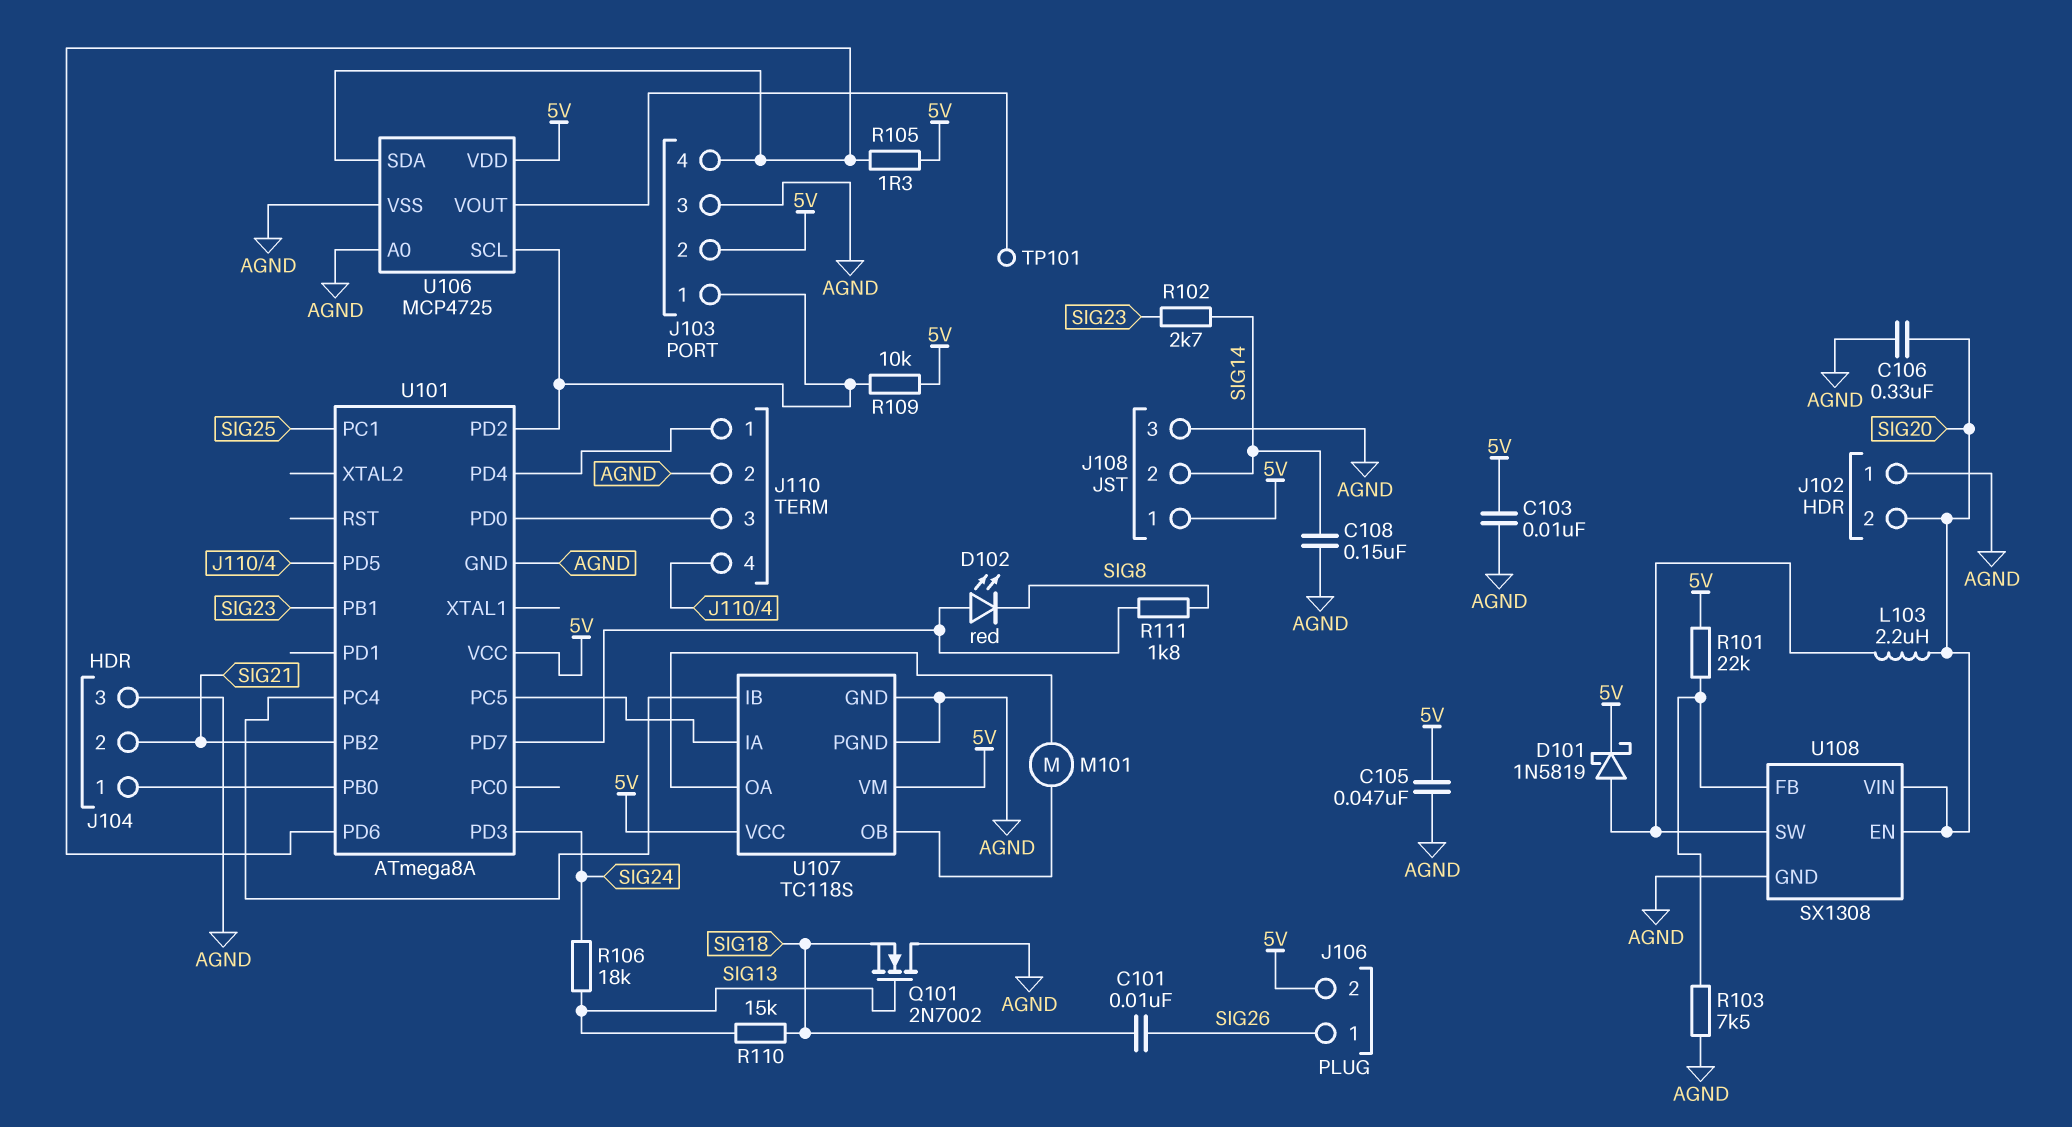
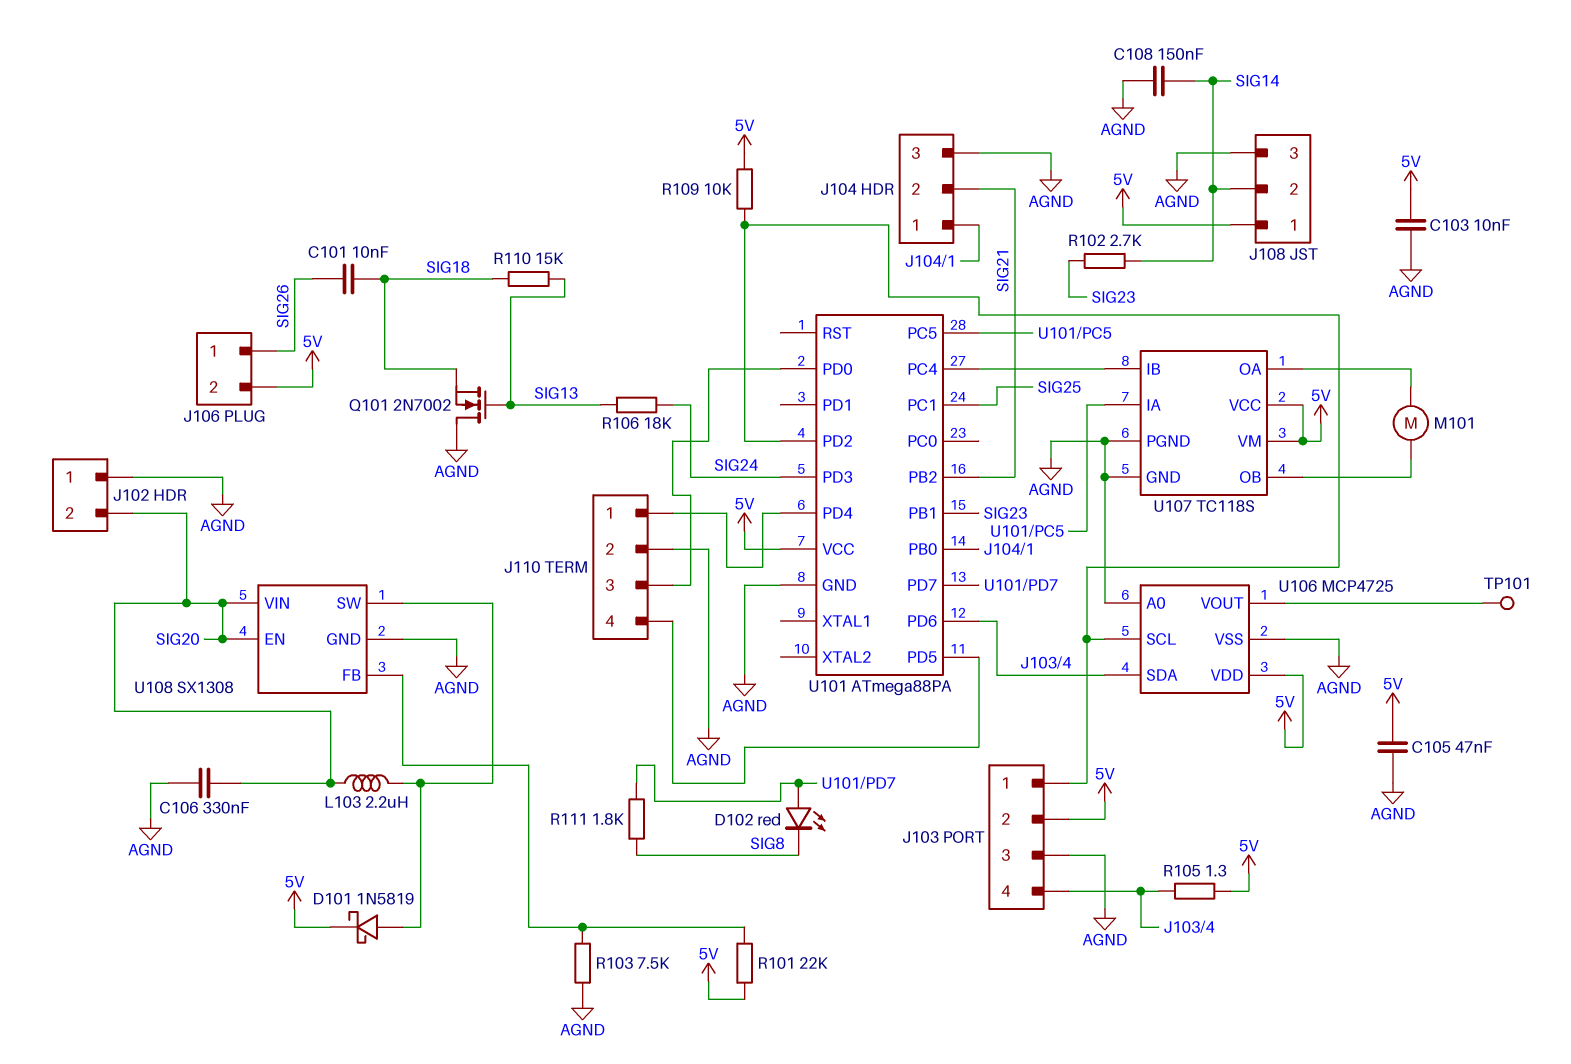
U101: ATmega8A -> ATmega88PA

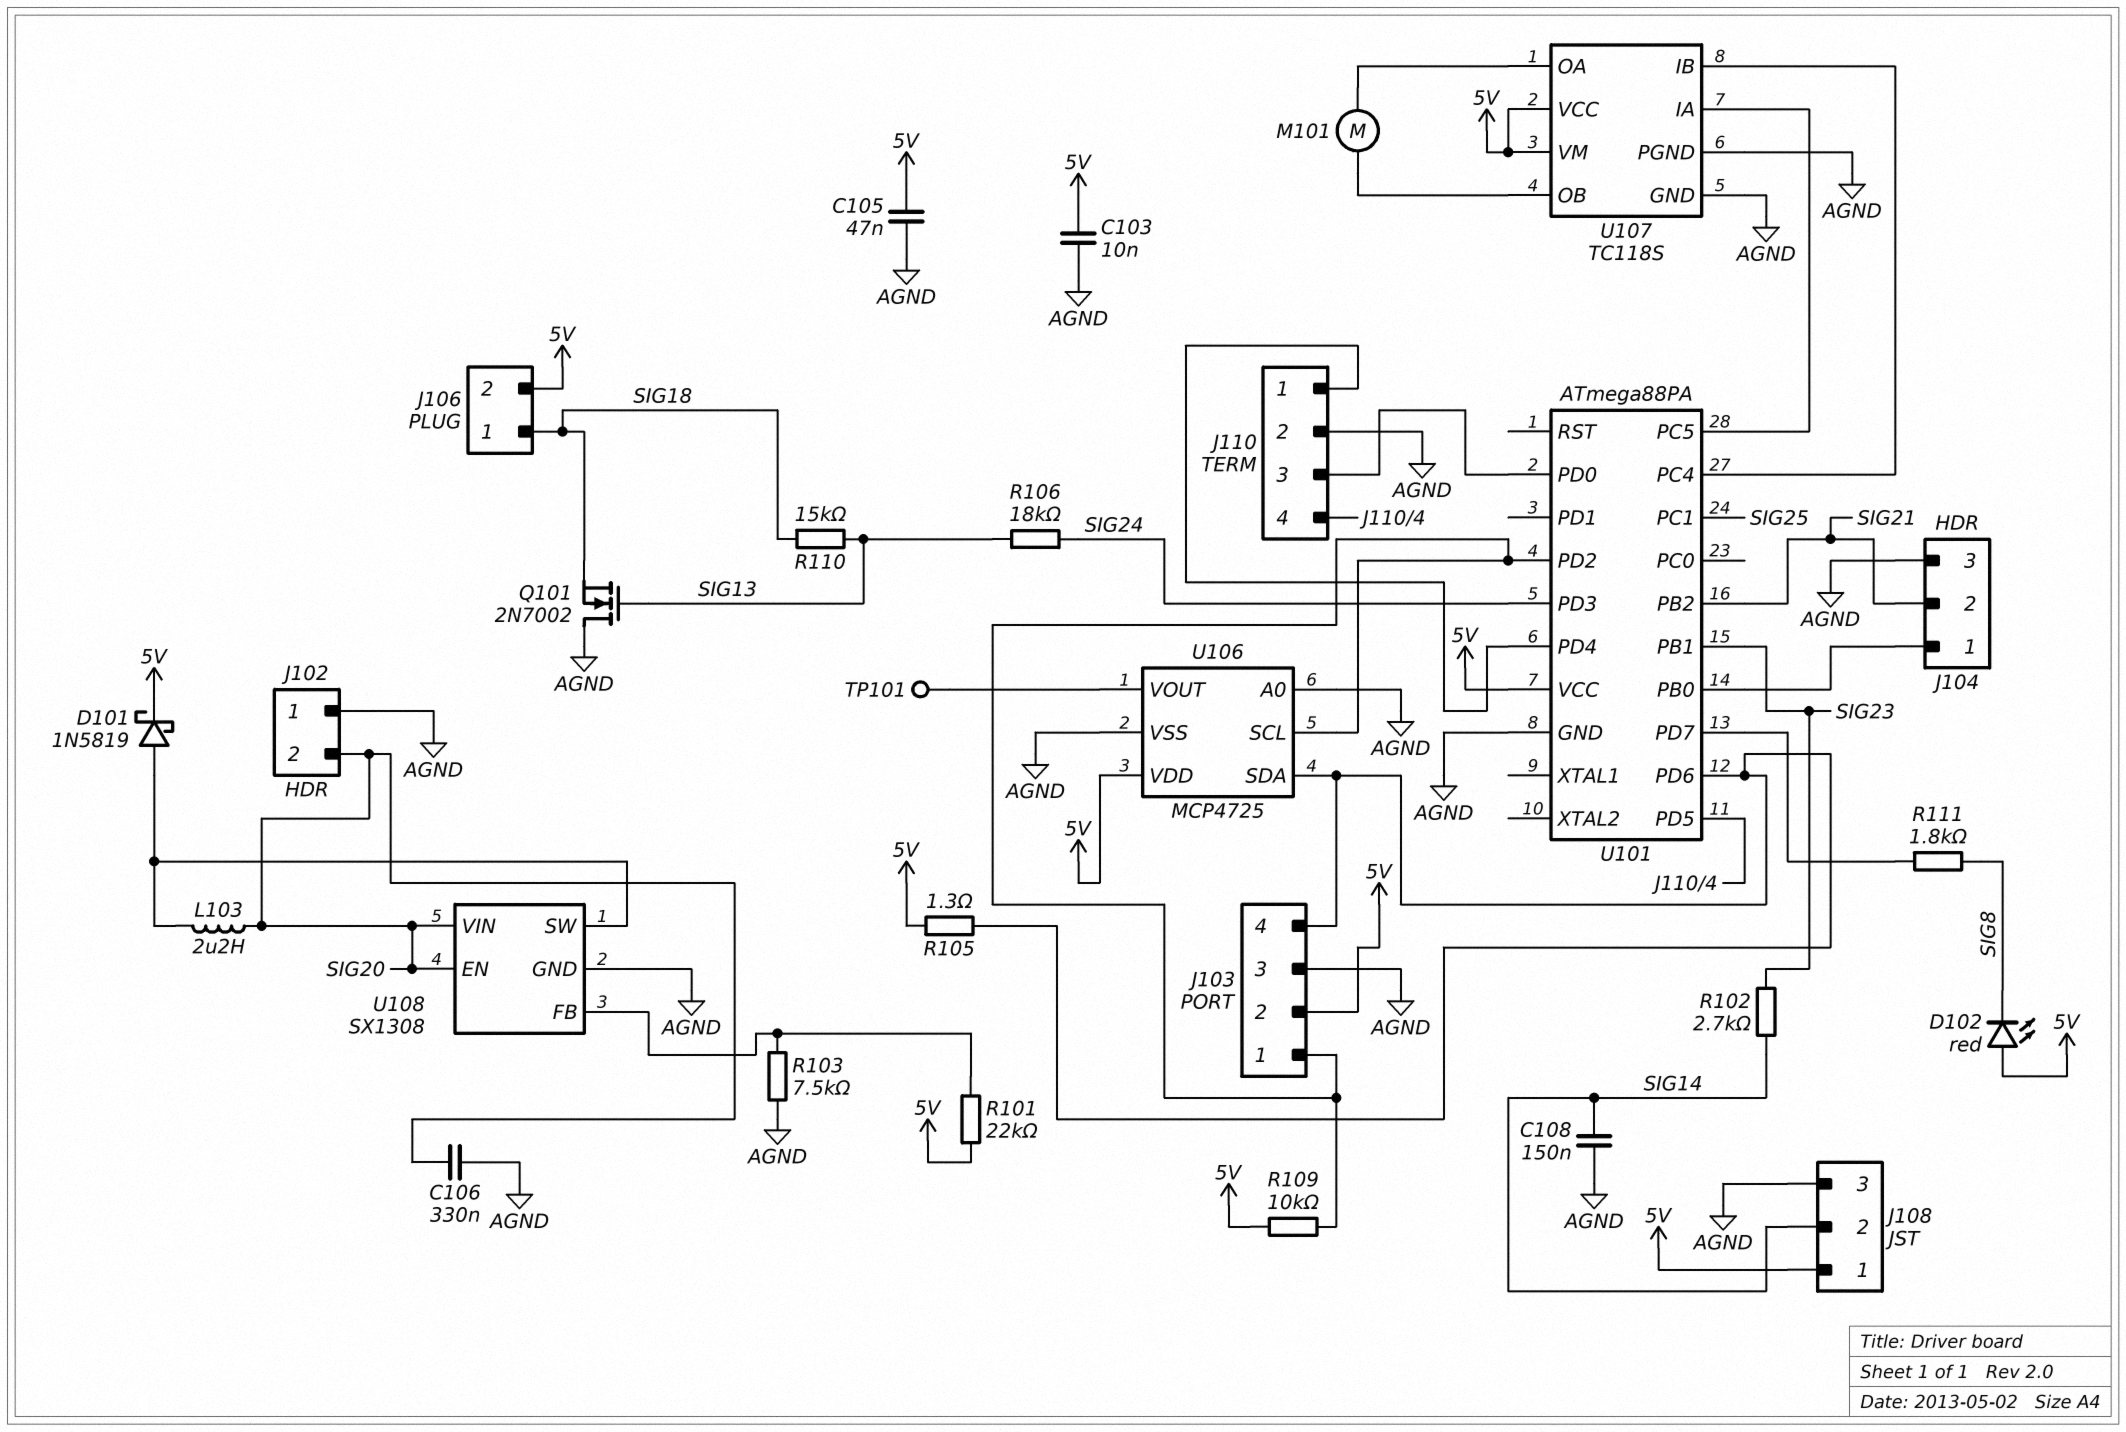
C101: 10nF (SIG18, SIG26) -> none
D102: LED red (A U101/PD7, K SIG8) -> LED red (A 5V, K SIG8)
J106 pin 1: SIG26 -> SIG18

